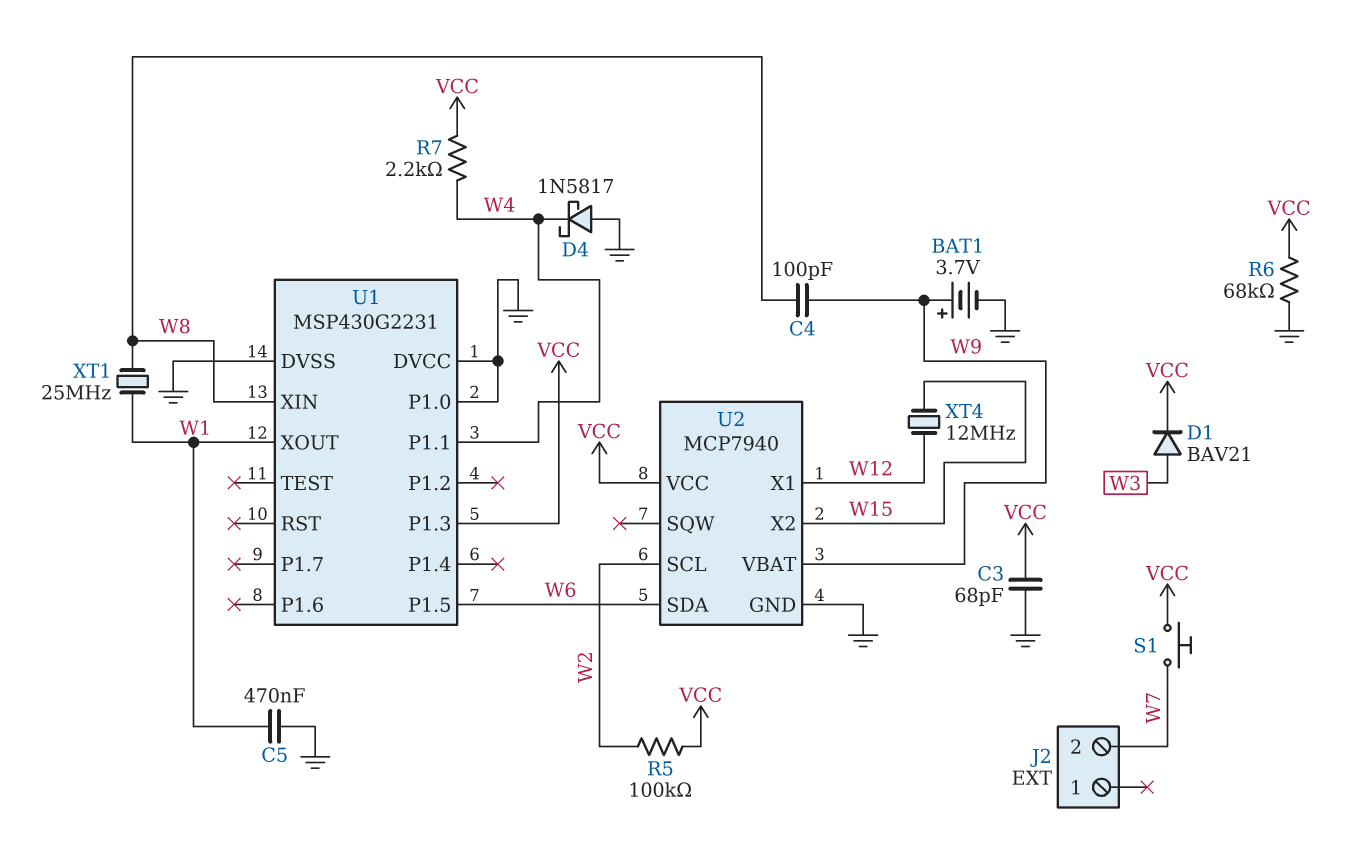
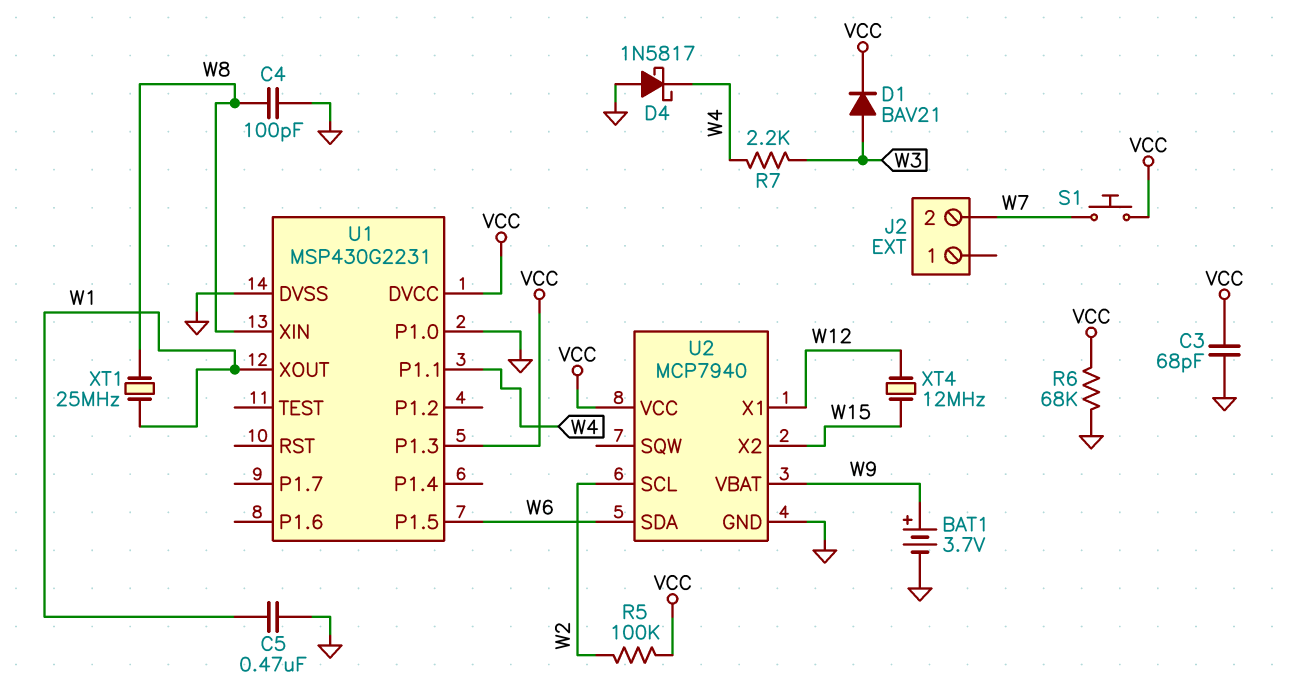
C4: 100pF (W8, W9) -> 100pF (GND, W8)
R7: 2.2k (VCC, W4) -> 2.2k (W3, W4)
U1 pin DVCC: GND -> VCC

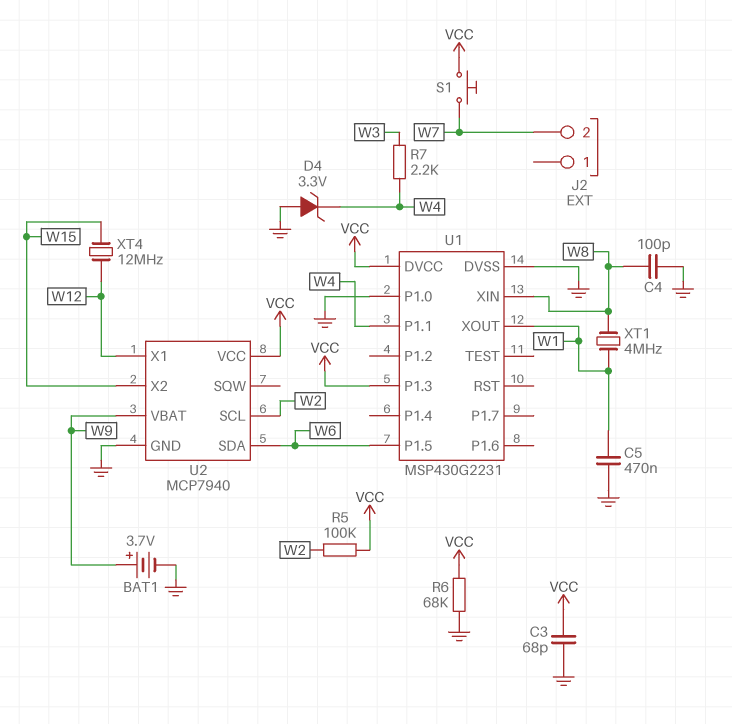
D1: diode BAV21 (A W3, K VCC) -> none
D4: schottky 1N5817 (A GND, K W4) -> zener 3.3V (A GND, K W4)
XT1: 25MHz (W1, W8) -> 4MHz (W1, W8)

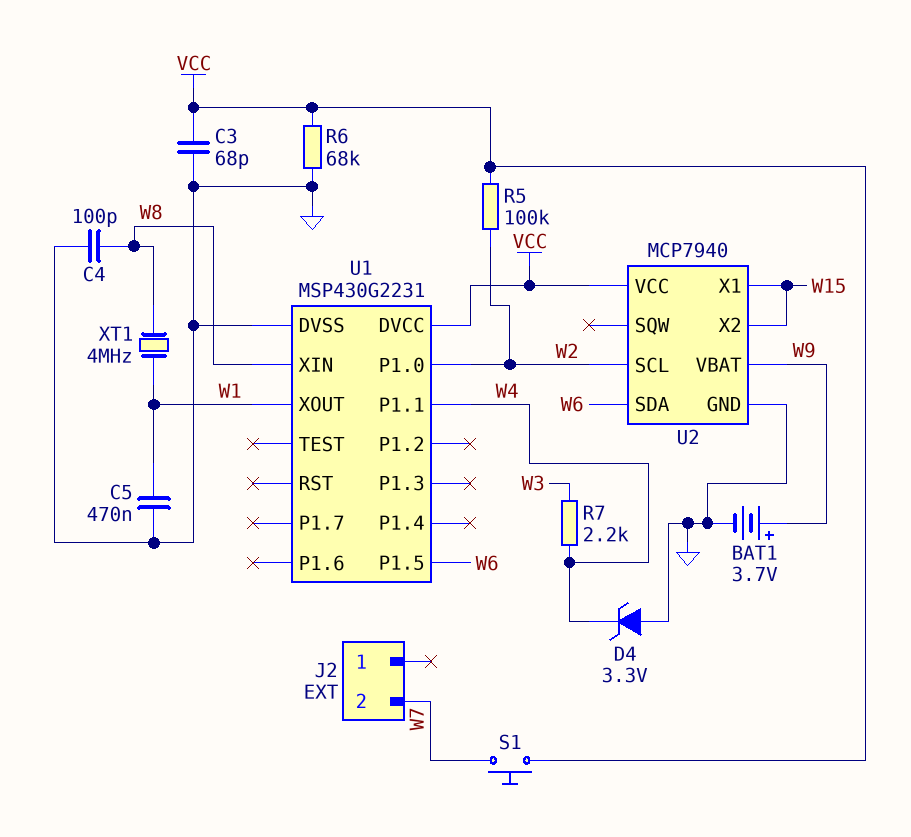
U1 pin P1.0: GND -> W2
U1 pin P1.3: VCC -> none
U2 pin X1: W12 -> W15
XT4: 12MHz (W12, W15) -> none

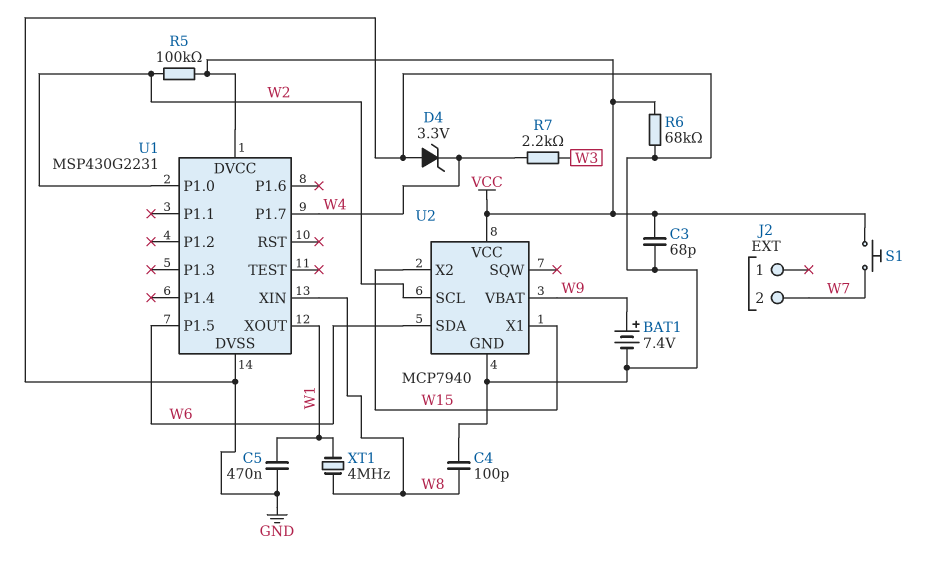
BAT1: 3.7V (plus W9, minus GND) -> 7.4V (plus W9, minus GND)
U1 pin P1.1: W4 -> none
U1 pin P1.7: none -> W4

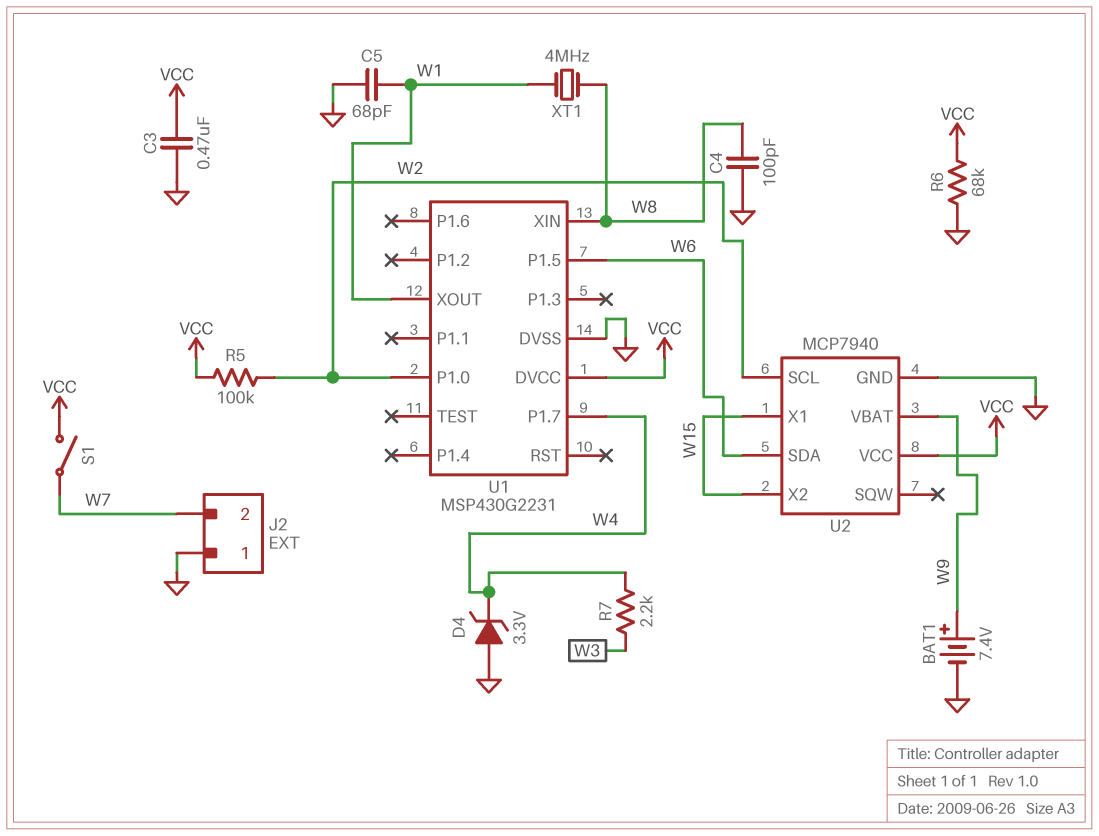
C3: 68pF (GND, VCC) -> 470nF (GND, VCC)
C5: 470nF (GND, W1) -> 68pF (GND, W1)
J2 pin 1: none -> GND
S1: button (VCC, W7) -> switch (VCC, W7)

